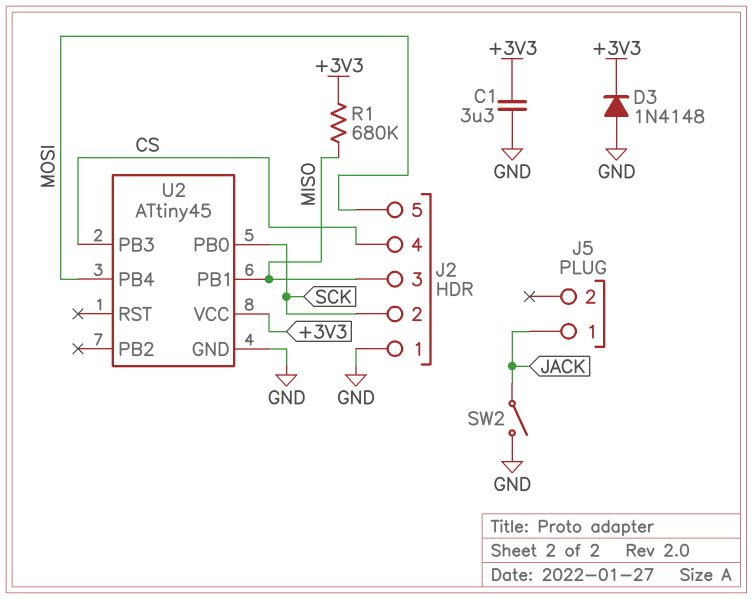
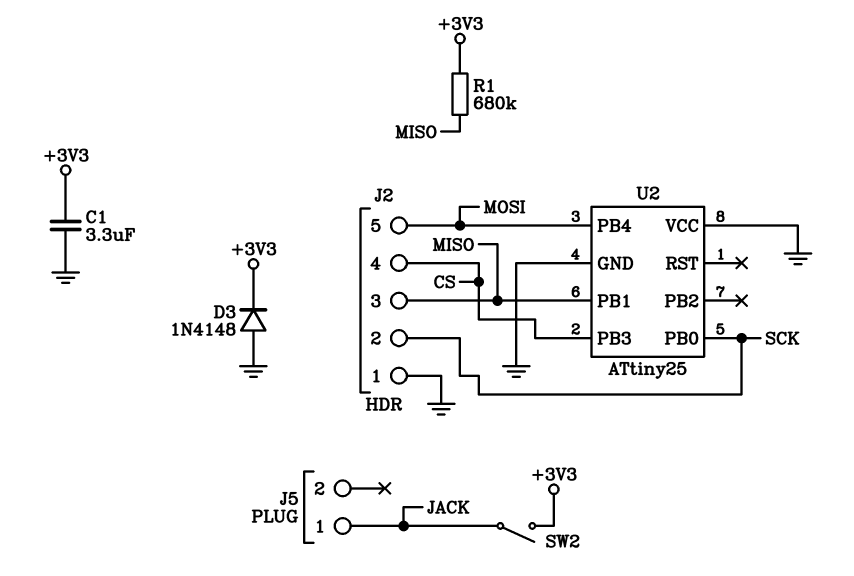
SW2: switch (GND, JACK) -> switch (+3V3, JACK)
U2: ATtiny45 -> ATtiny25
U2 pin VCC: +3V3 -> GND

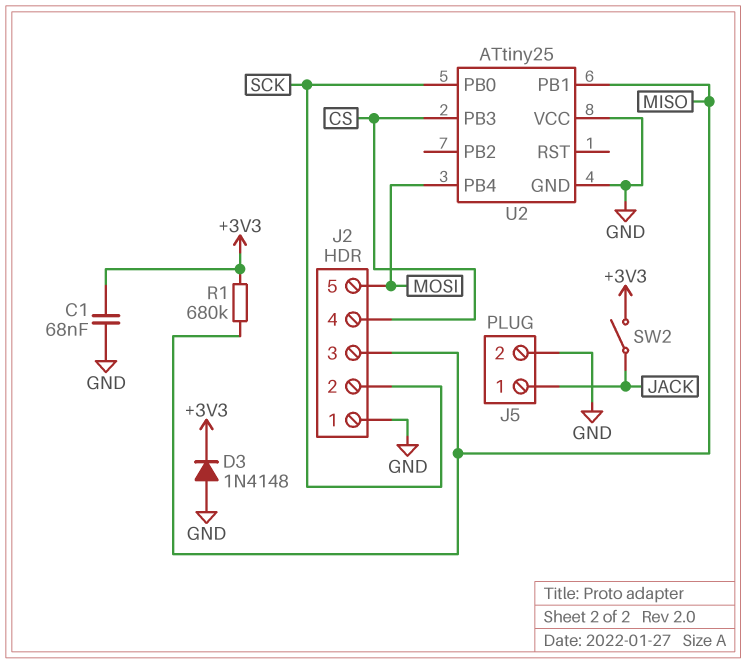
C1: 3.3uF (+3V3, GND) -> 68nF (+3V3, GND)
J5 pin 2: none -> GND

